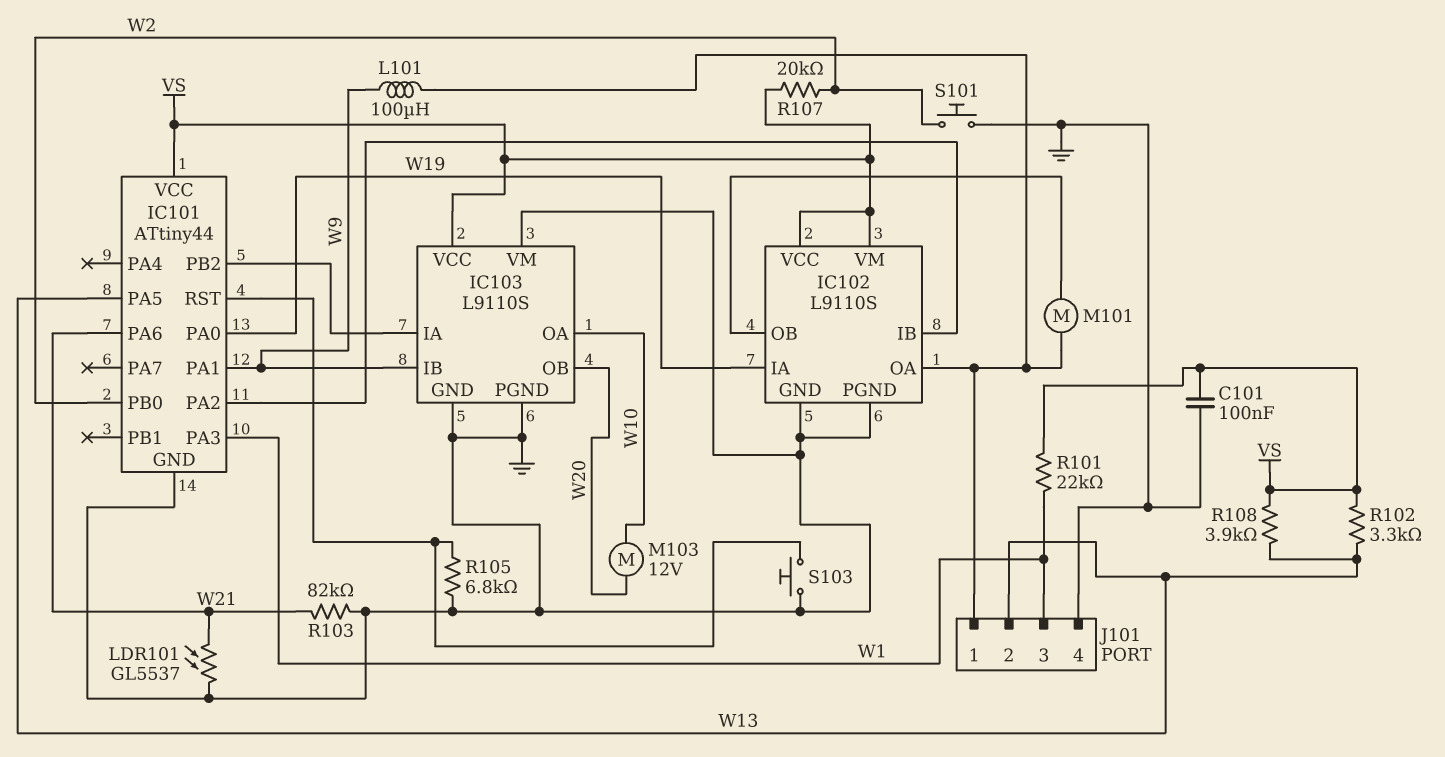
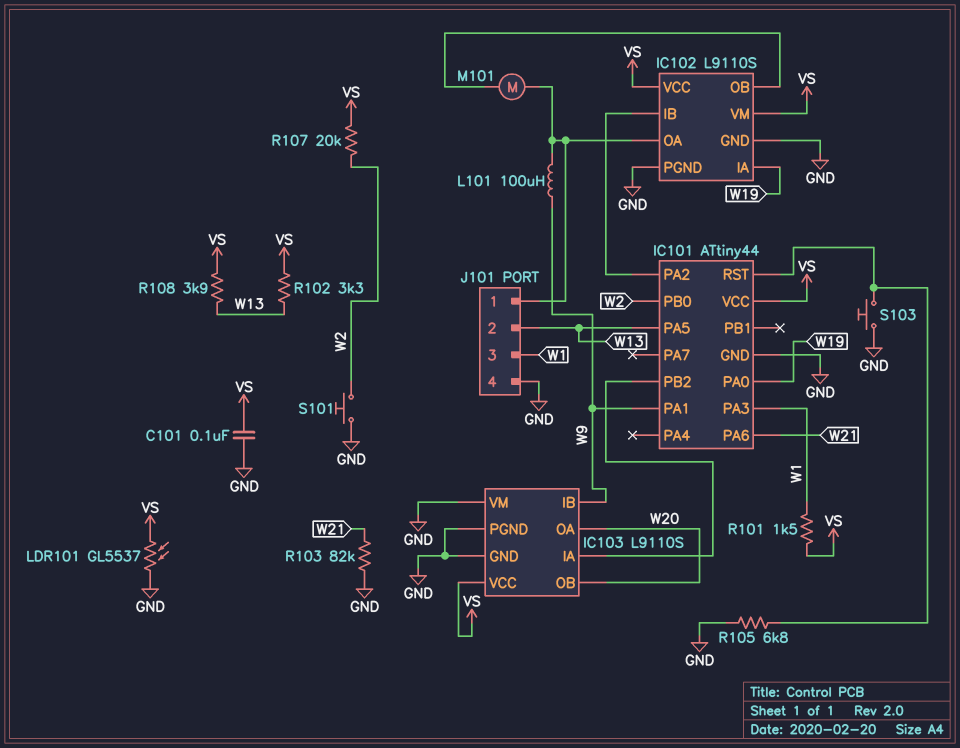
IC103 pin OA: W10 -> W20
LDR101: GL5537 (GND, W21) -> GL5537 (GND, VS)
M103: motor 12V (W10, W20) -> none
R101: 22k (VS, W1) -> 1.5k (VS, W1)

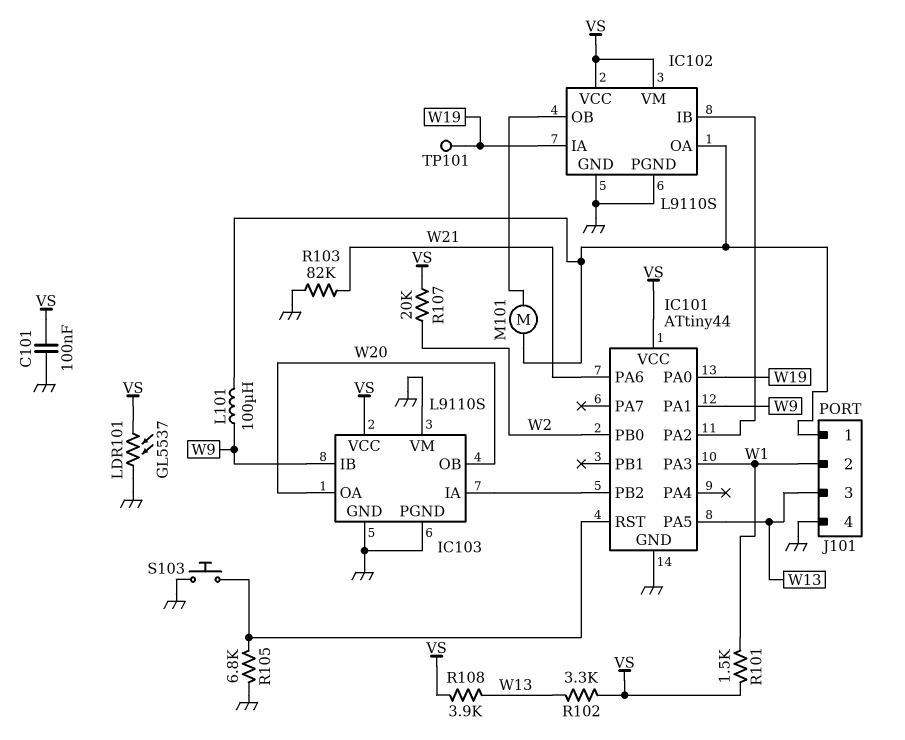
J101 pin 2: W13 -> W1
J101 pin 3: W1 -> W13
S101: button (GND, W2) -> none
TP101: none -> test point (W19)

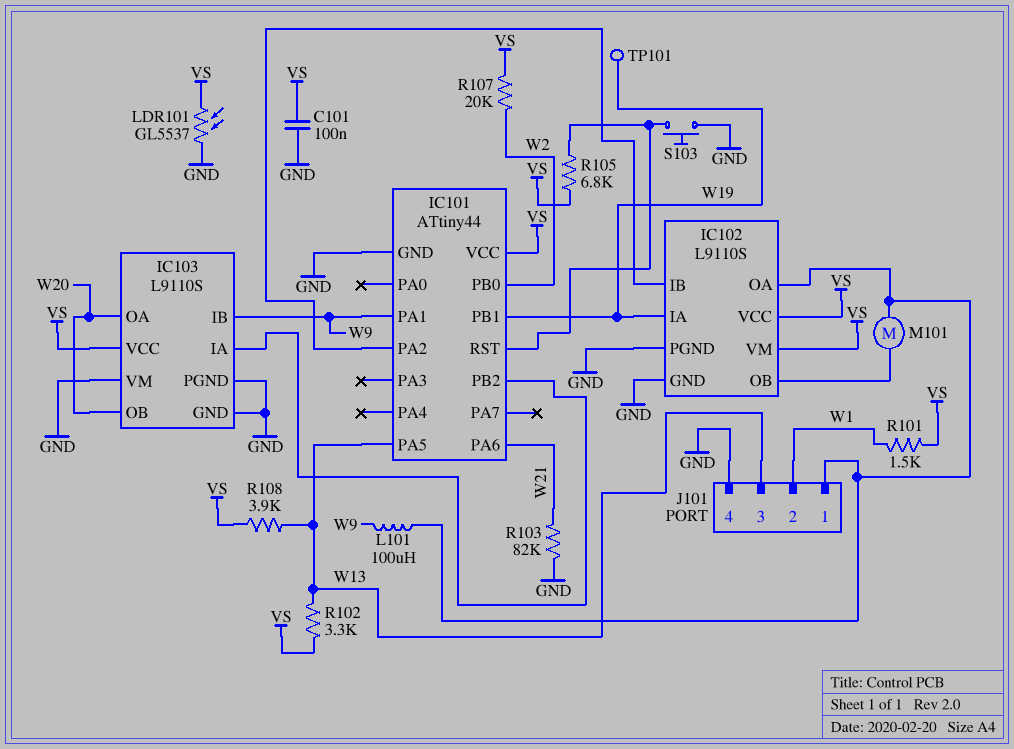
IC101 pin PA0: W19 -> none
IC101 pin PA3: W1 -> none
IC101 pin PB1: none -> W19
R105: 6.8k (GND, IC101/RST) -> 6.8k (IC101/RST, VS)

